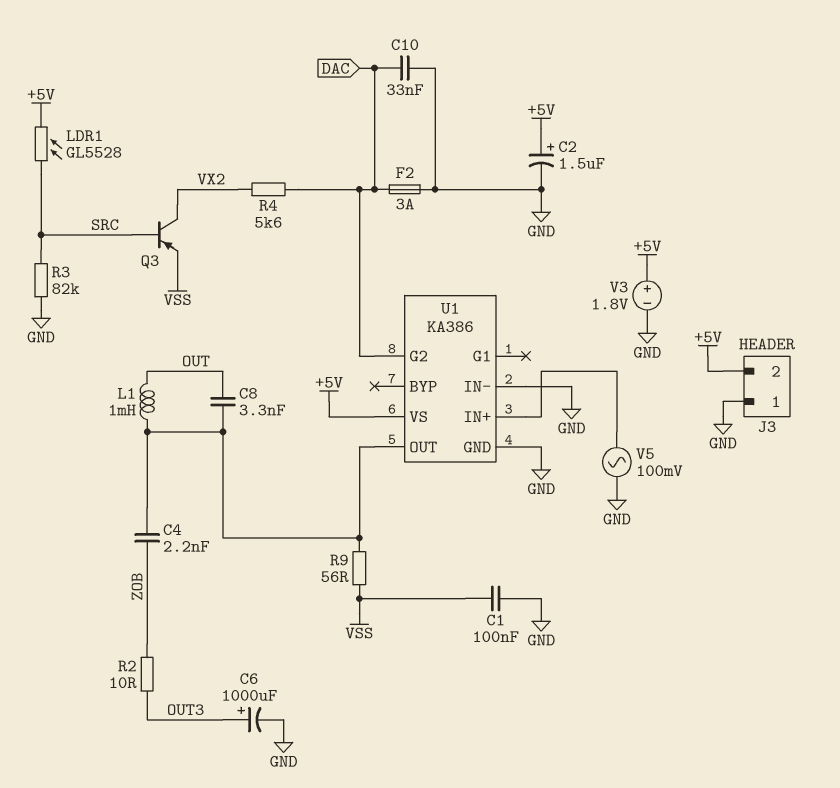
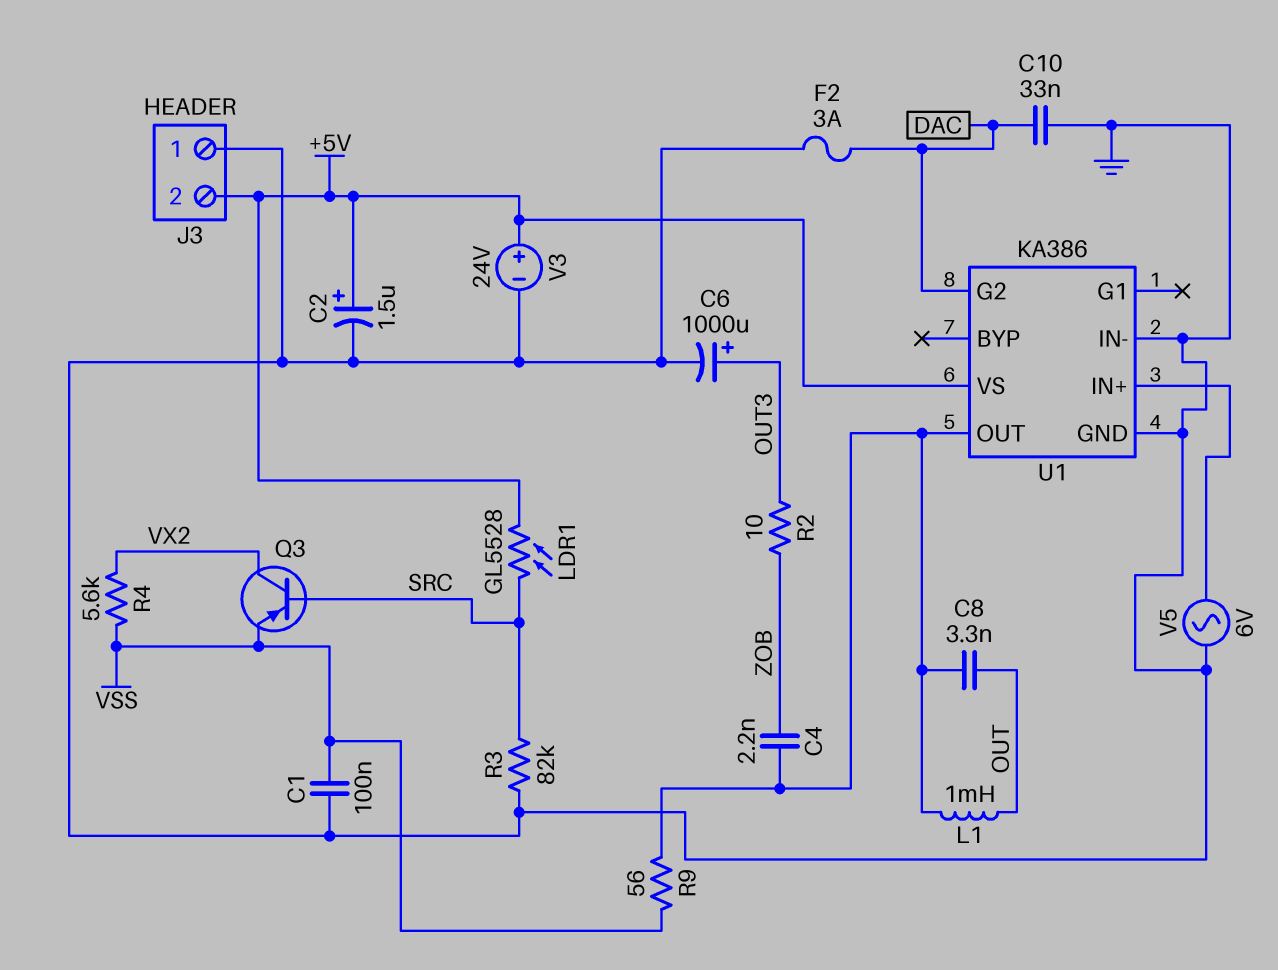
R4: 5.6k (DAC, VX2) -> 5.6k (VSS, VX2)
V3: 1.8V (plus +5V, minus GND) -> 24V (plus +5V, minus GND)
V5: AC 100mV (GND, U1/IN+) -> AC 6V (GND, U1/IN+)

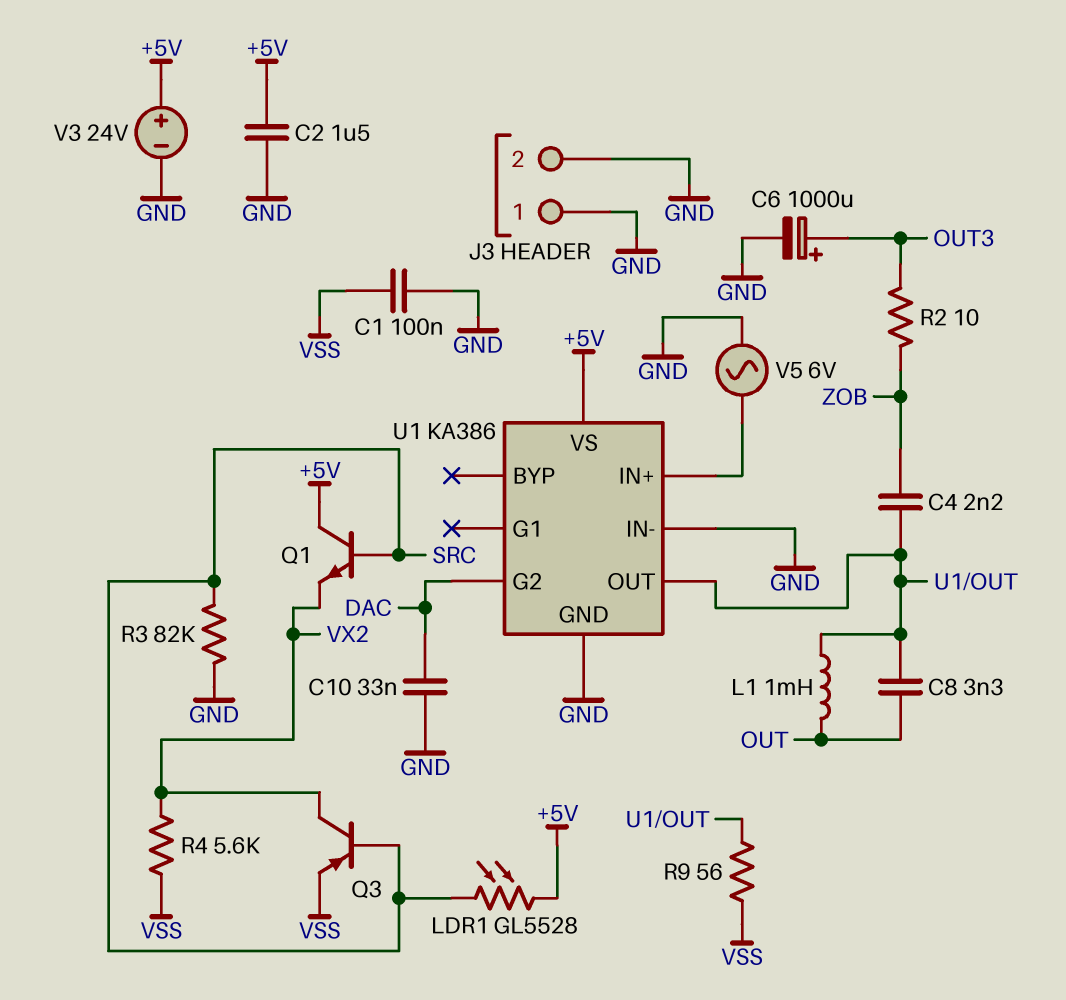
C2: 1.5uF (plus +5V, minus GND) -> 1.5uF (+5V, GND)
F2: 3A (DAC, GND) -> none
J3 pin 2: +5V -> GND
Q1: none -> NPN (B SRC, C +5V, E VX2)

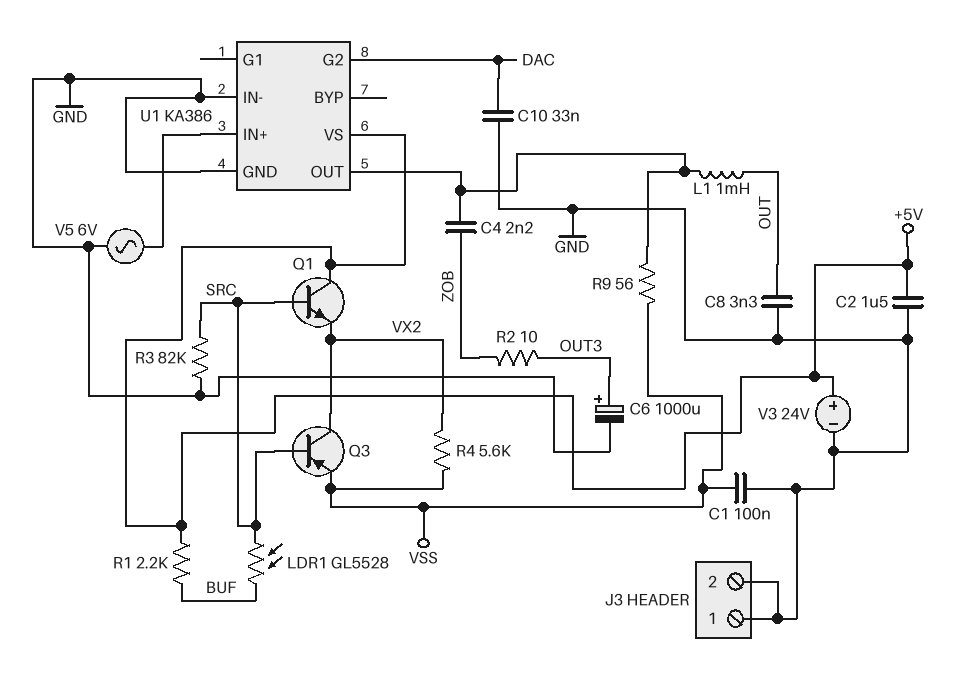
C8: 3.3nF (OUT, U1/OUT) -> 3.3nF (GND, OUT)
LDR1: GL5528 (+5V, SRC) -> GL5528 (BUF, SRC)
R1: none -> 2.2k (+5V, BUF)

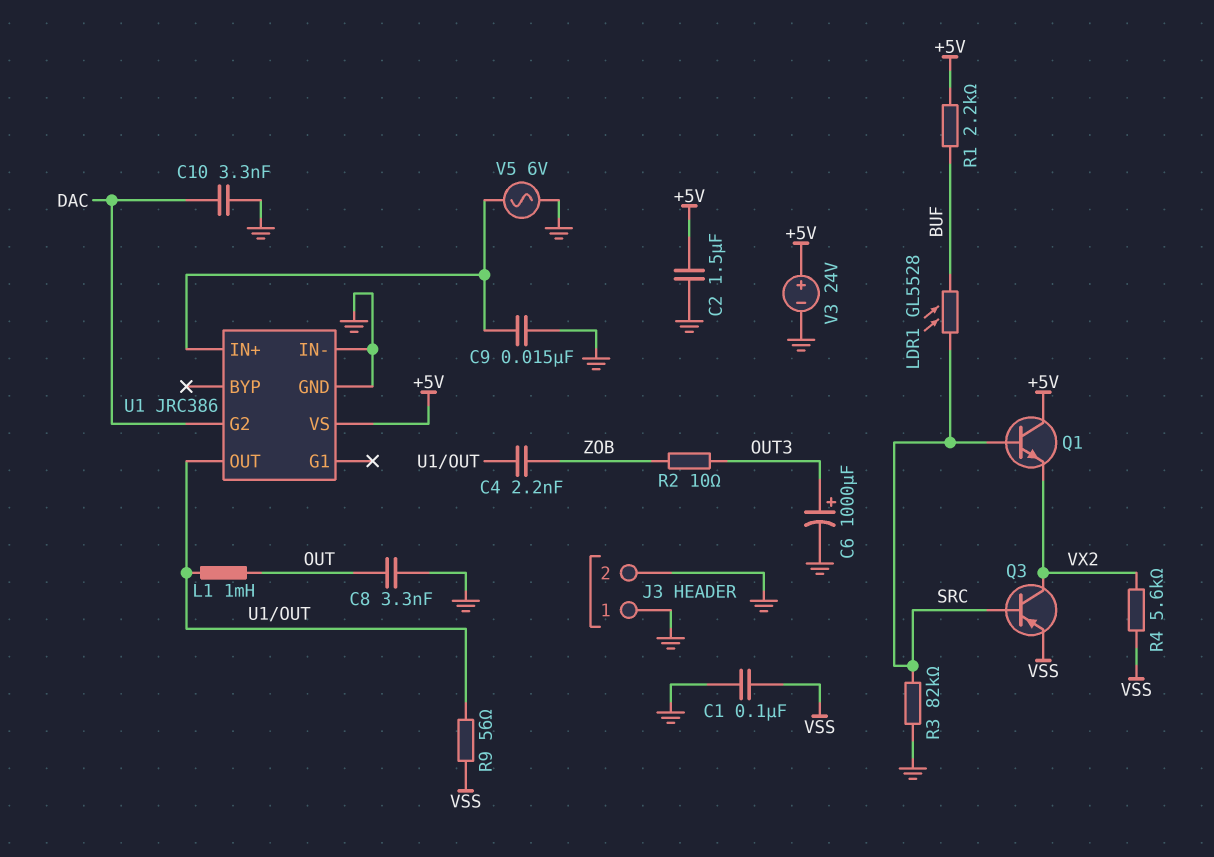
C9: none -> 15nF (GND, U1/IN+)
C10: 33nF (DAC, GND) -> 3.3nF (DAC, GND)
U1: KA386 -> JRC386

